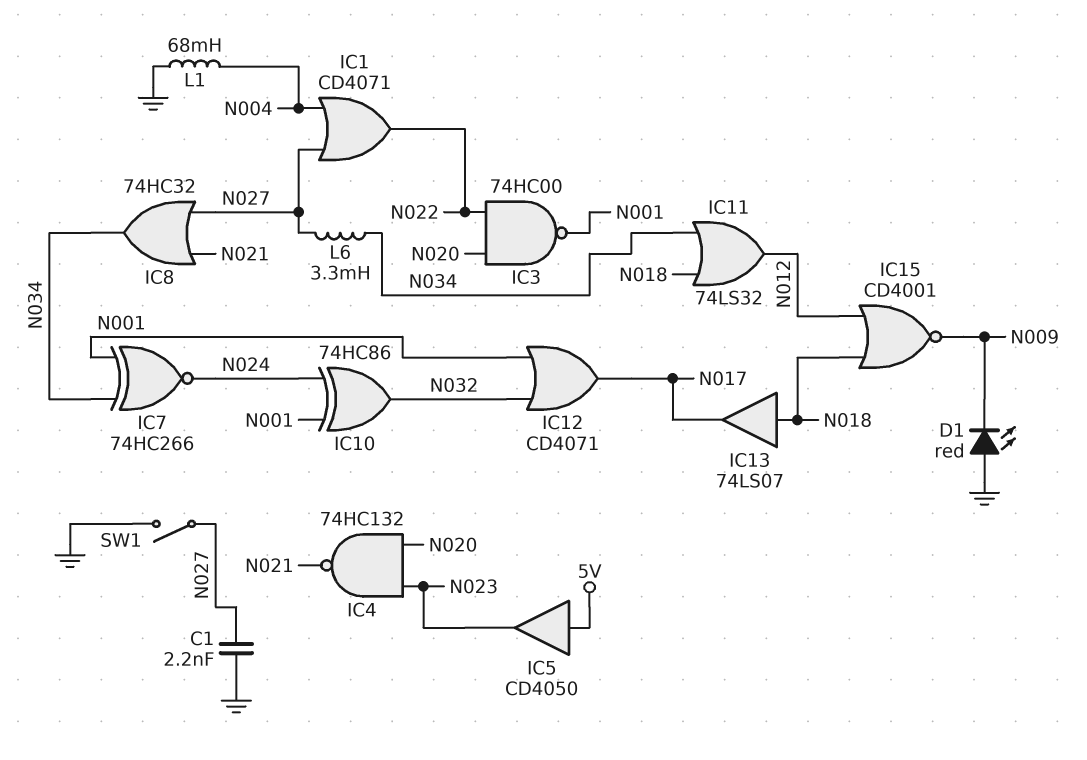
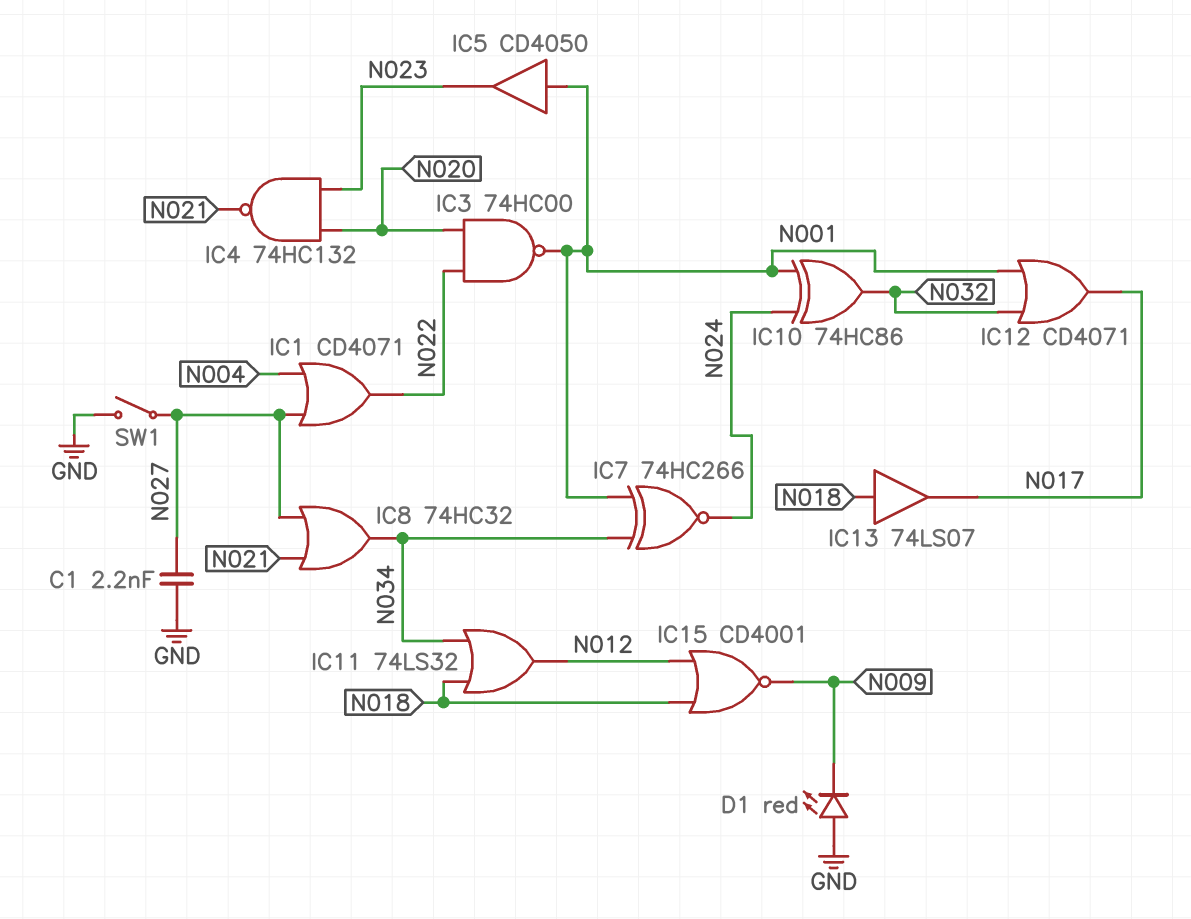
IC5: buffer CD4050 (in 5V, out N023) -> buffer CD4050 (in N001, out N023)
L1: 68mH (GND, N004) -> none
L6: 3.3mH (N027, N034) -> none

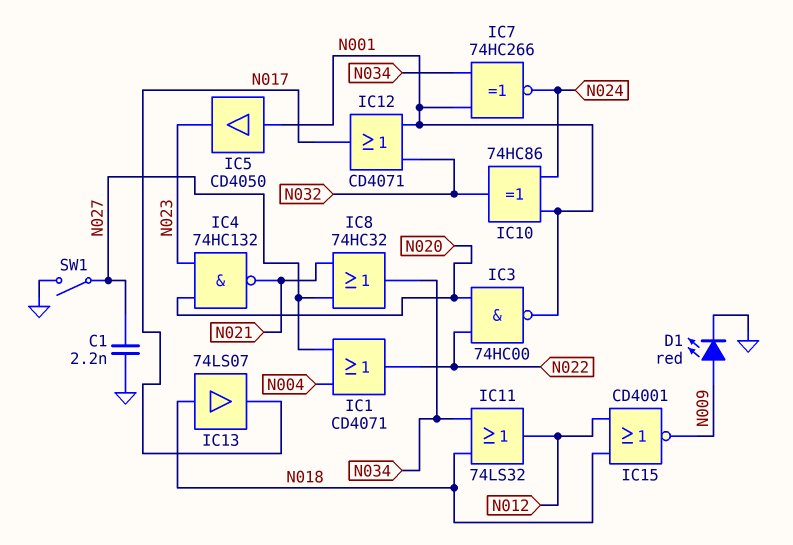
D1: LED red (A GND, K N009) -> LED red (A N009, K GND)

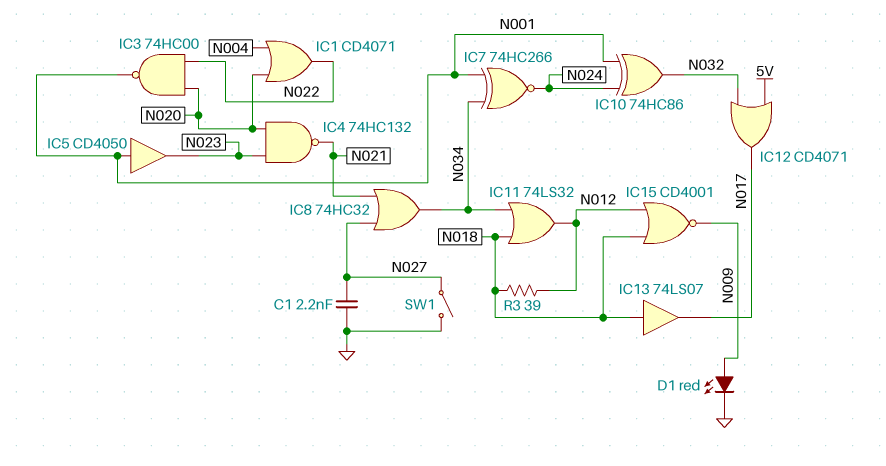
IC1: OR CD4071 (in N004, in N027, out N022) -> OR CD4071 (in N004, in N020, out N022)
IC12: OR CD4071 (in N001, in N032, out N017) -> OR CD4071 (in 5V, in N032, out N017)
R3: none -> 39 (N012, N018)

